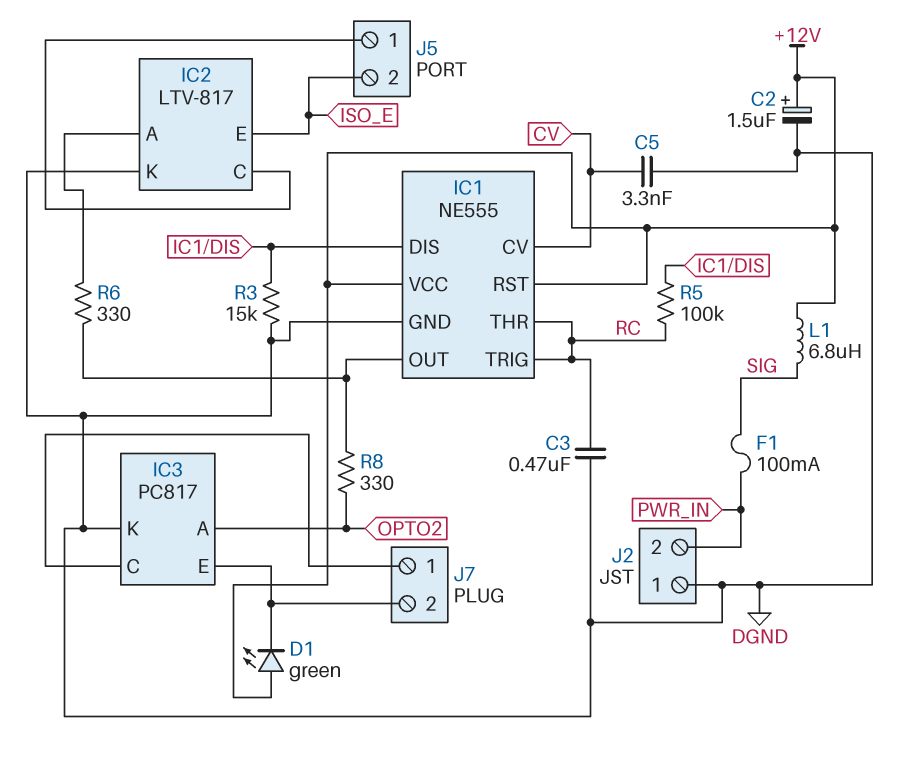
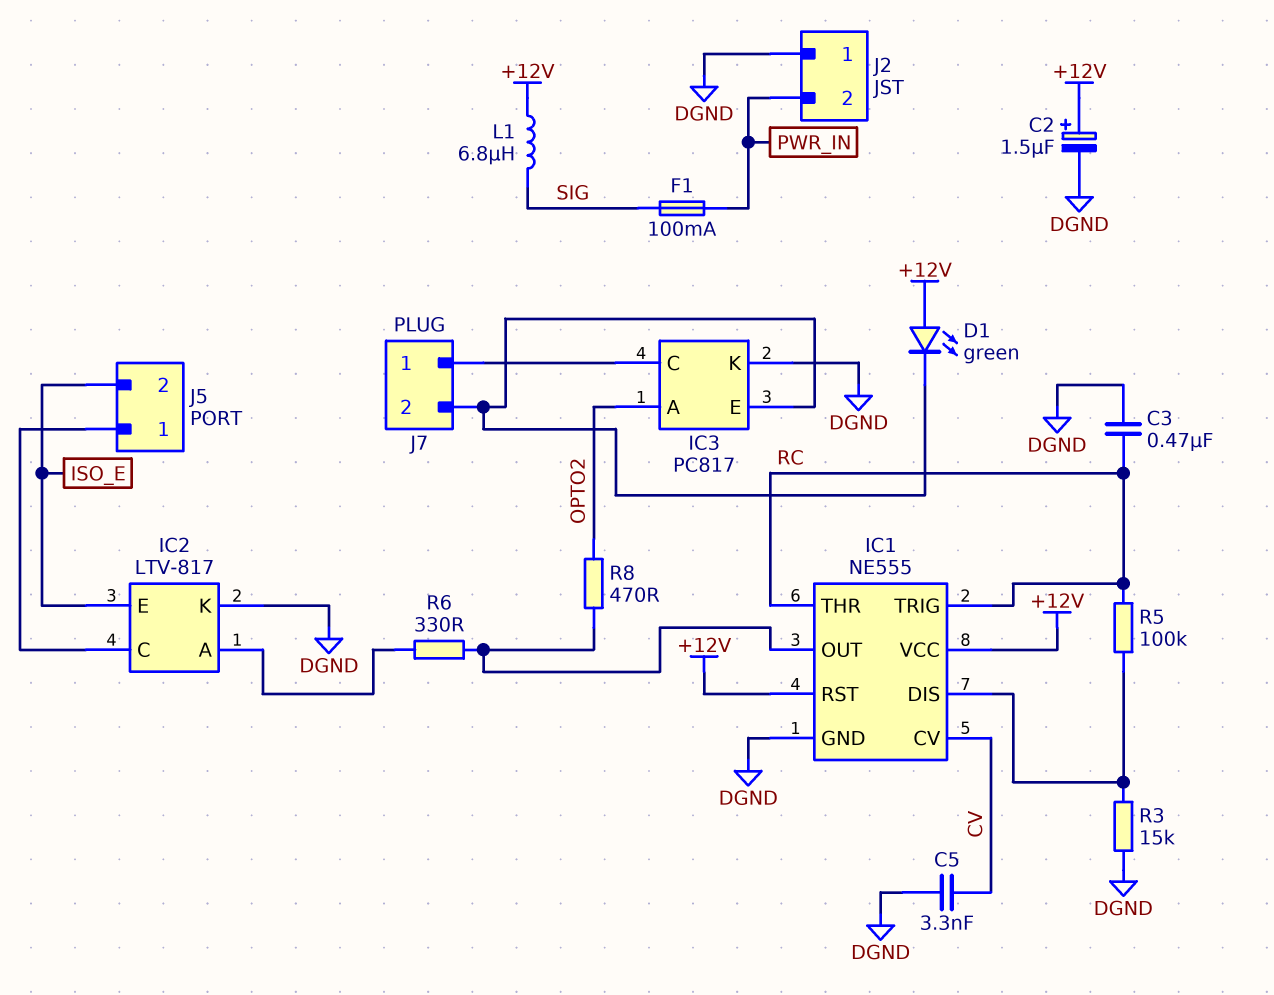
R8: 330 (IC1/OUT, OPTO2) -> 470 (IC1/OUT, OPTO2)

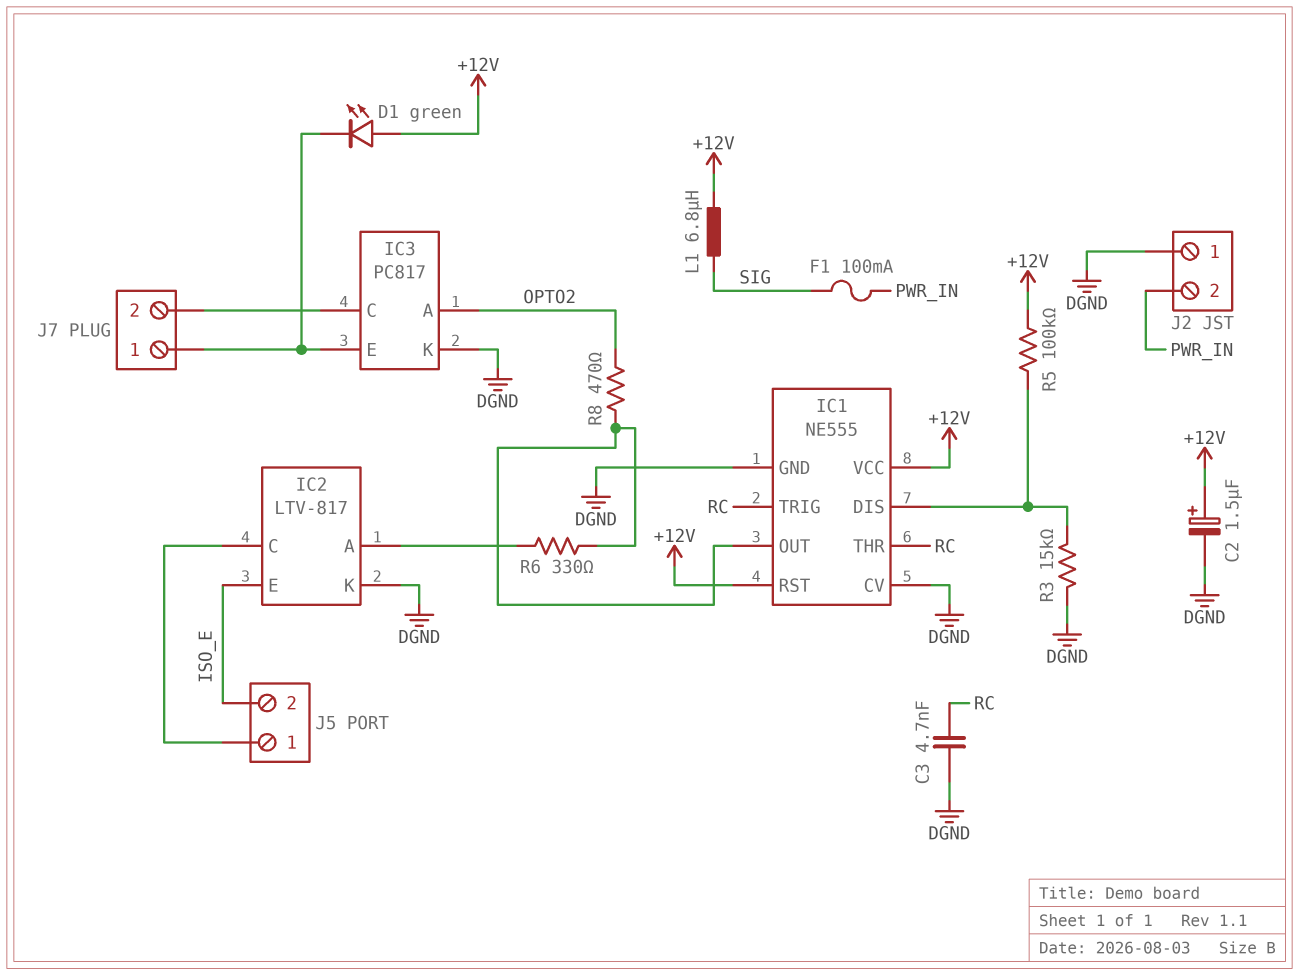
C3: 470nF (DGND, RC) -> 4.7nF (DGND, RC)
C5: 3.3nF (CV, DGND) -> none
IC1 pin CV: CV -> DGND
J7 pin 1: IC3/C -> IC3/E
J7 pin 2: IC3/E -> IC3/C
R5: 100k (IC1/DIS, RC) -> 100k (+12V, IC1/DIS)

